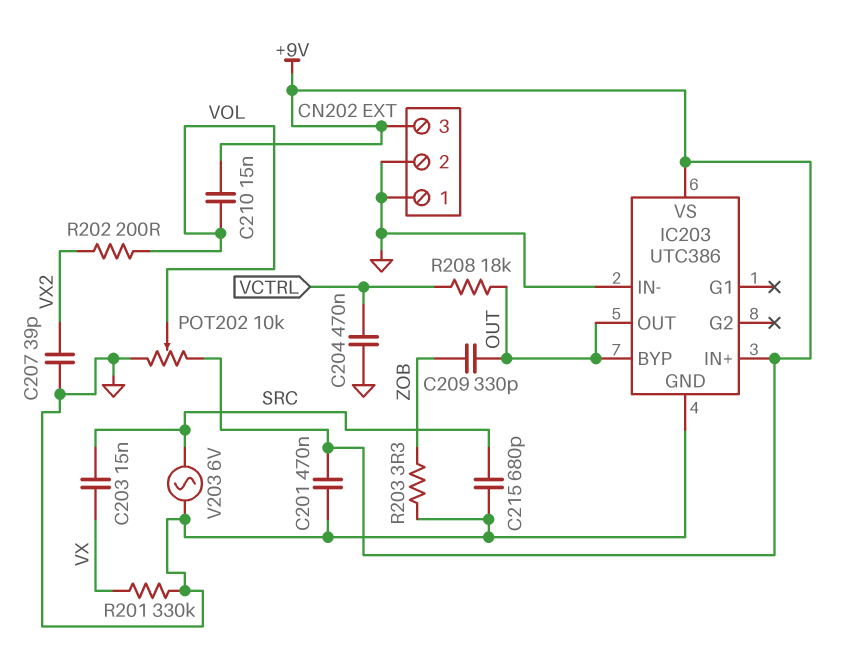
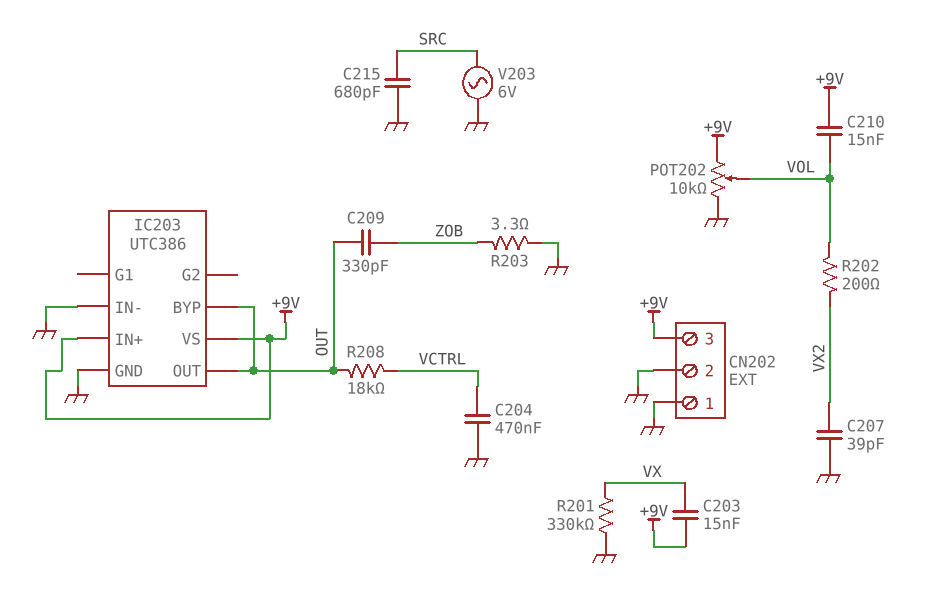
C201: 470nF (+9V, GND) -> none
C203: 15nF (SRC, VX) -> 15nF (+9V, VX)

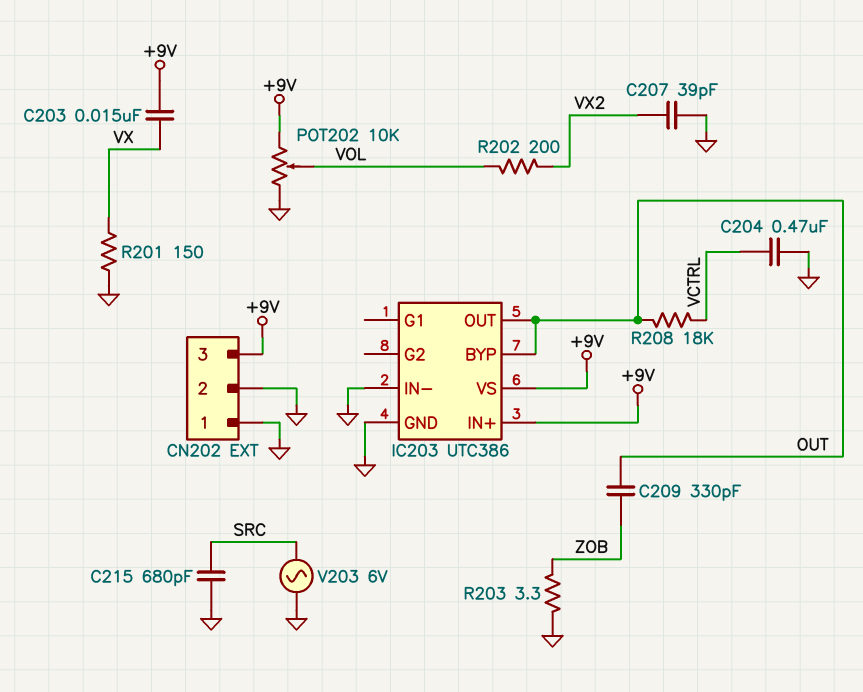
C210: 15nF (+9V, VOL) -> none
R201: 330k (GND, VX) -> 150 (GND, VX)

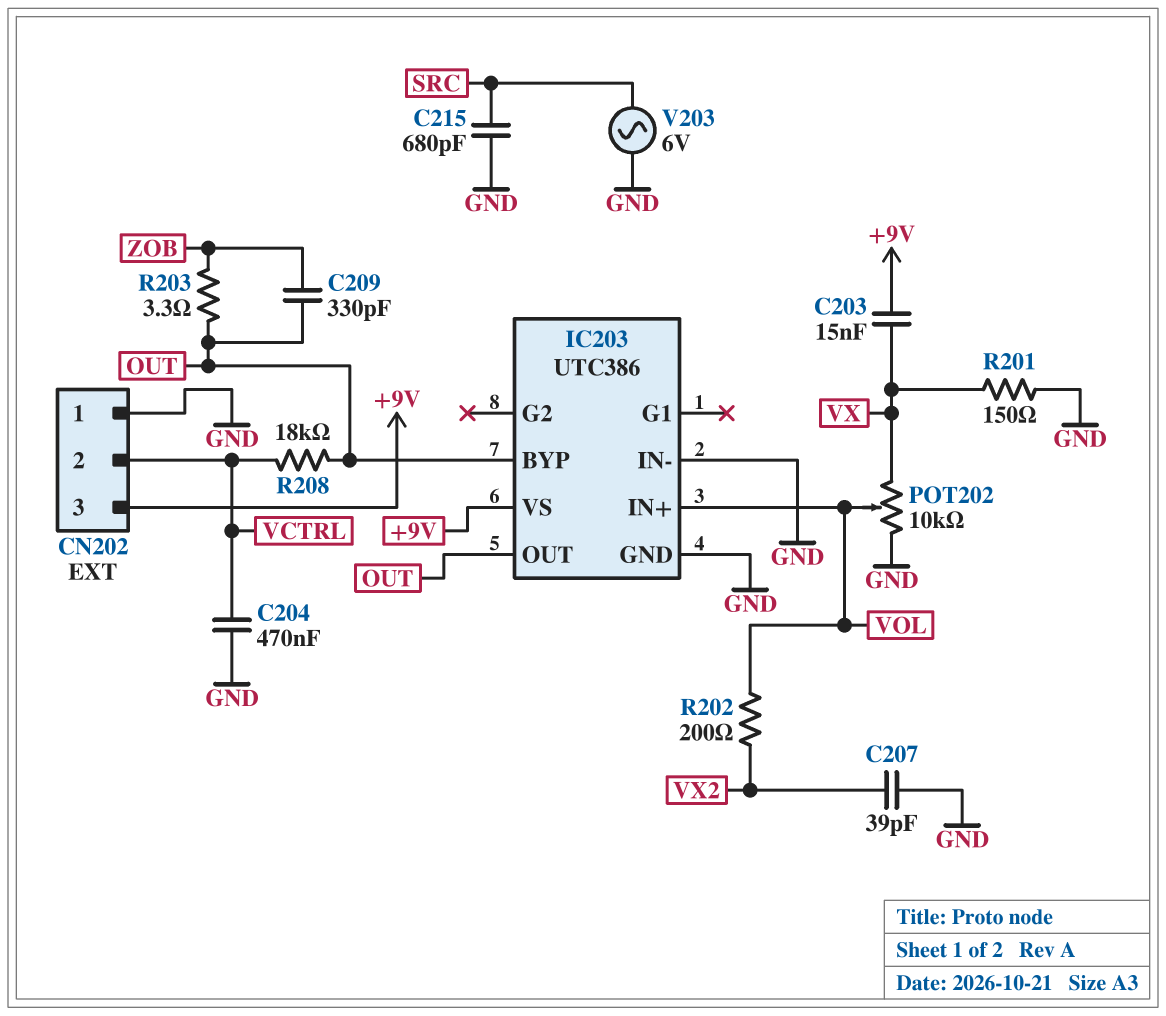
CN202 pin 2: GND -> VCTRL
IC203 pin IN+: +9V -> VOL
POT202: 10k (+9V, GND, wiper VOL) -> 10k (GND, VX, wiper VOL)
R203: 3.3 (GND, ZOB) -> 3.3 (OUT, ZOB)

